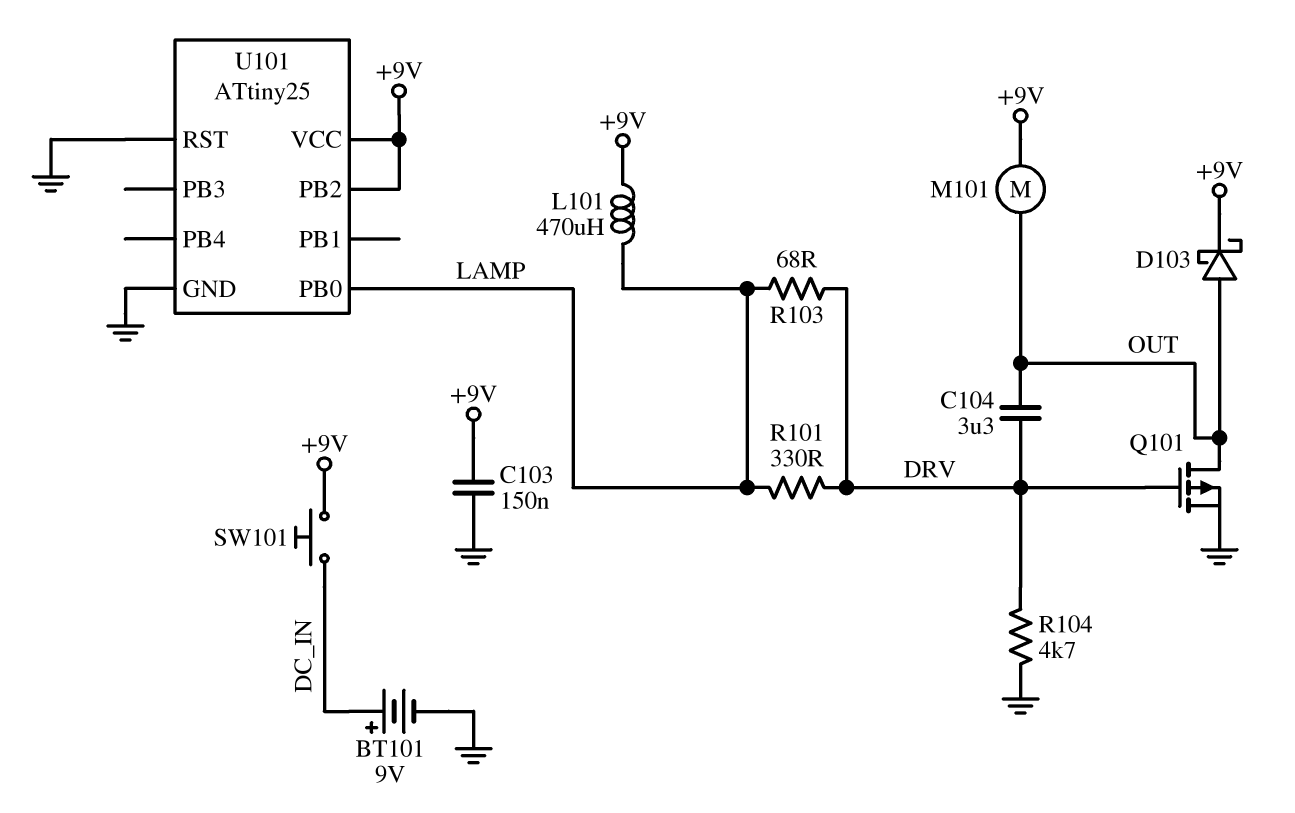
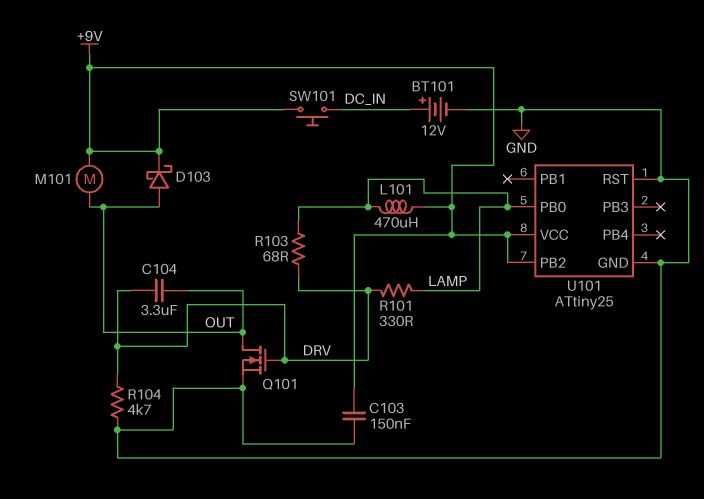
BT101: 9V (plus DC_IN, minus GND) -> 12V (plus DC_IN, minus GND)
Q101: PMOS (G DRV, D OUT, S GND) -> NMOS (G DRV, D OUT, S GND)

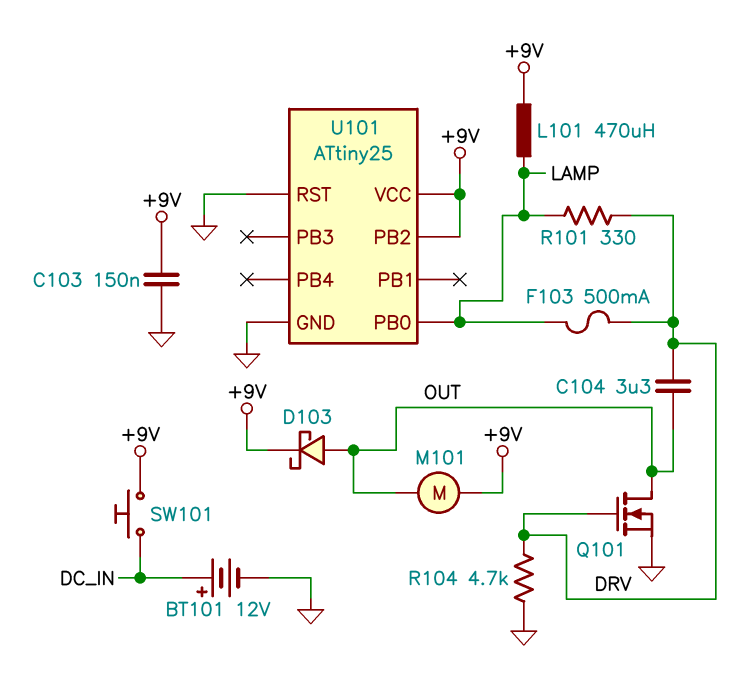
F103: none -> 500mA (DRV, LAMP)
R103: 68 (DRV, LAMP) -> none

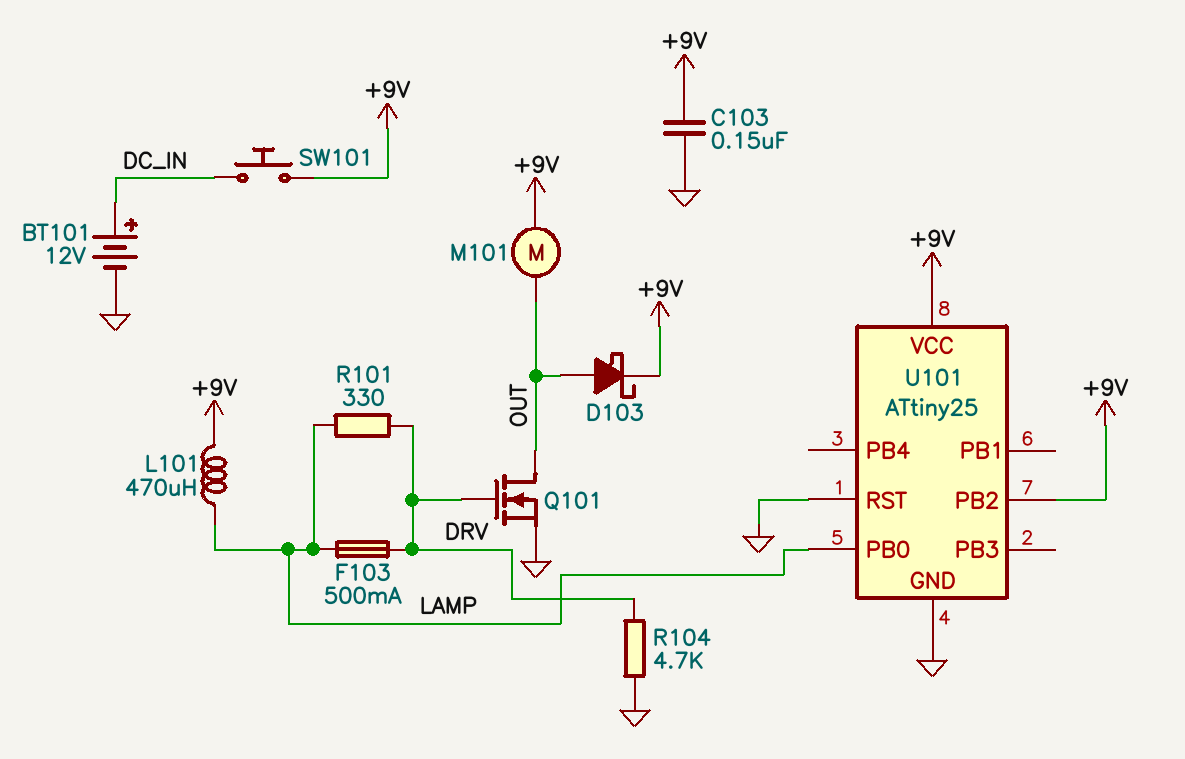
C104: 3.3uF (DRV, OUT) -> none

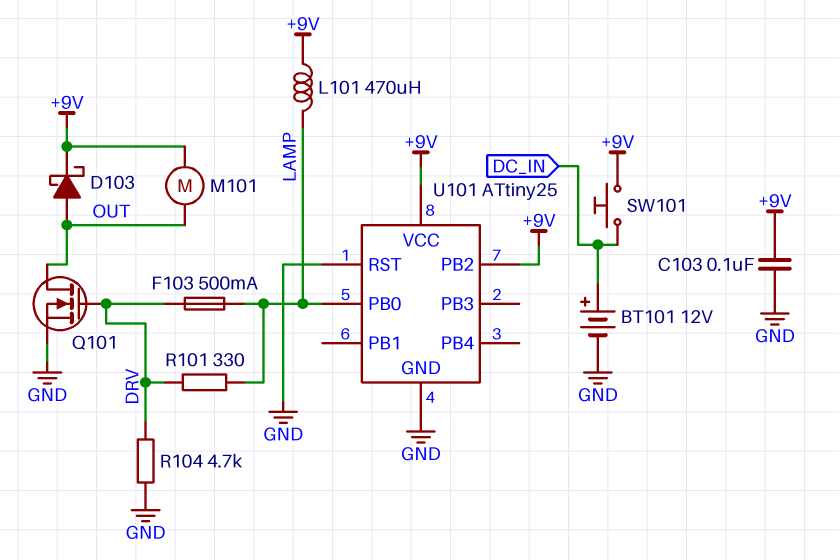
C103: 150nF (+9V, GND) -> 100nF (+9V, GND)

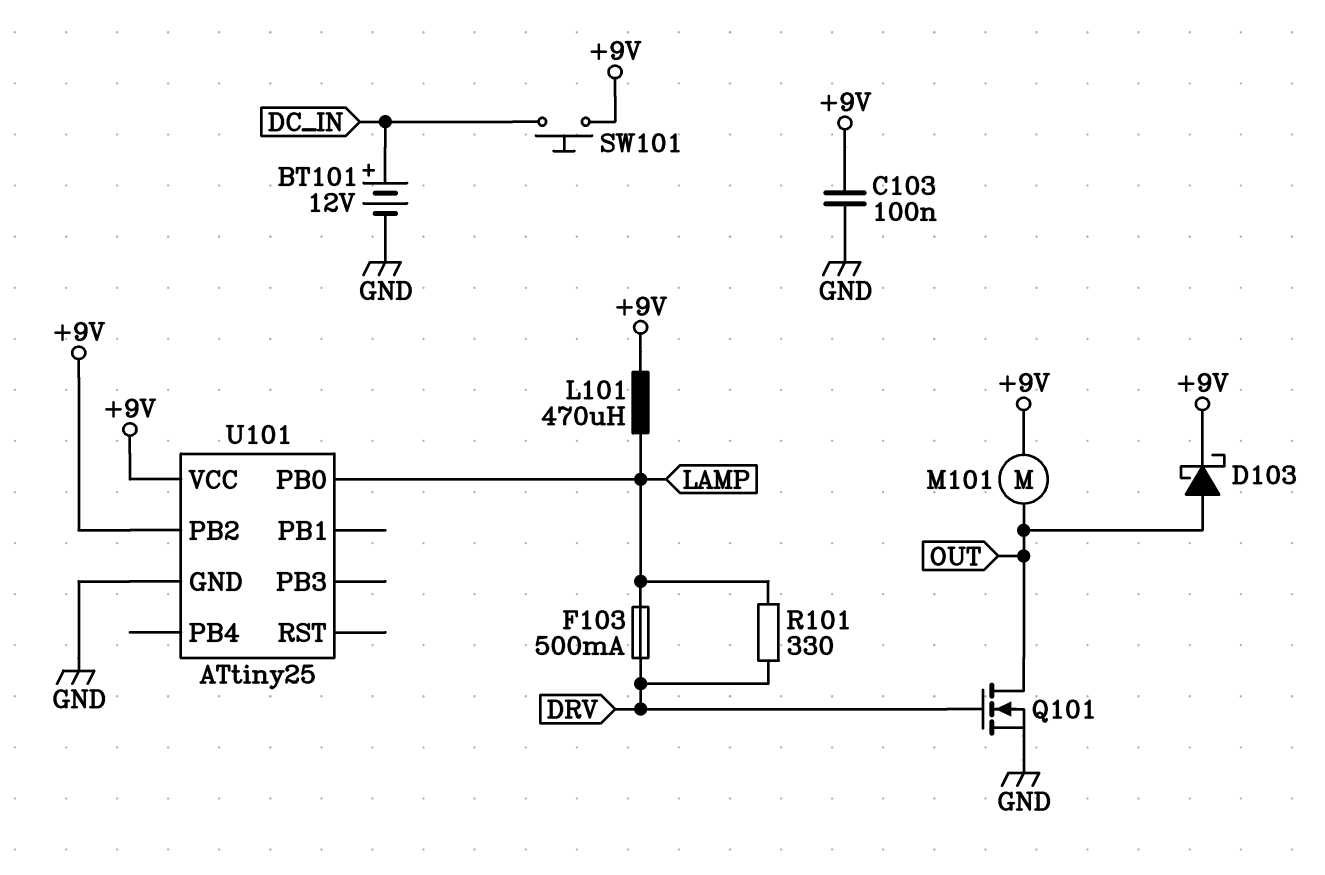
R104: 4.7k (DRV, GND) -> none
U101 pin RST: GND -> none

